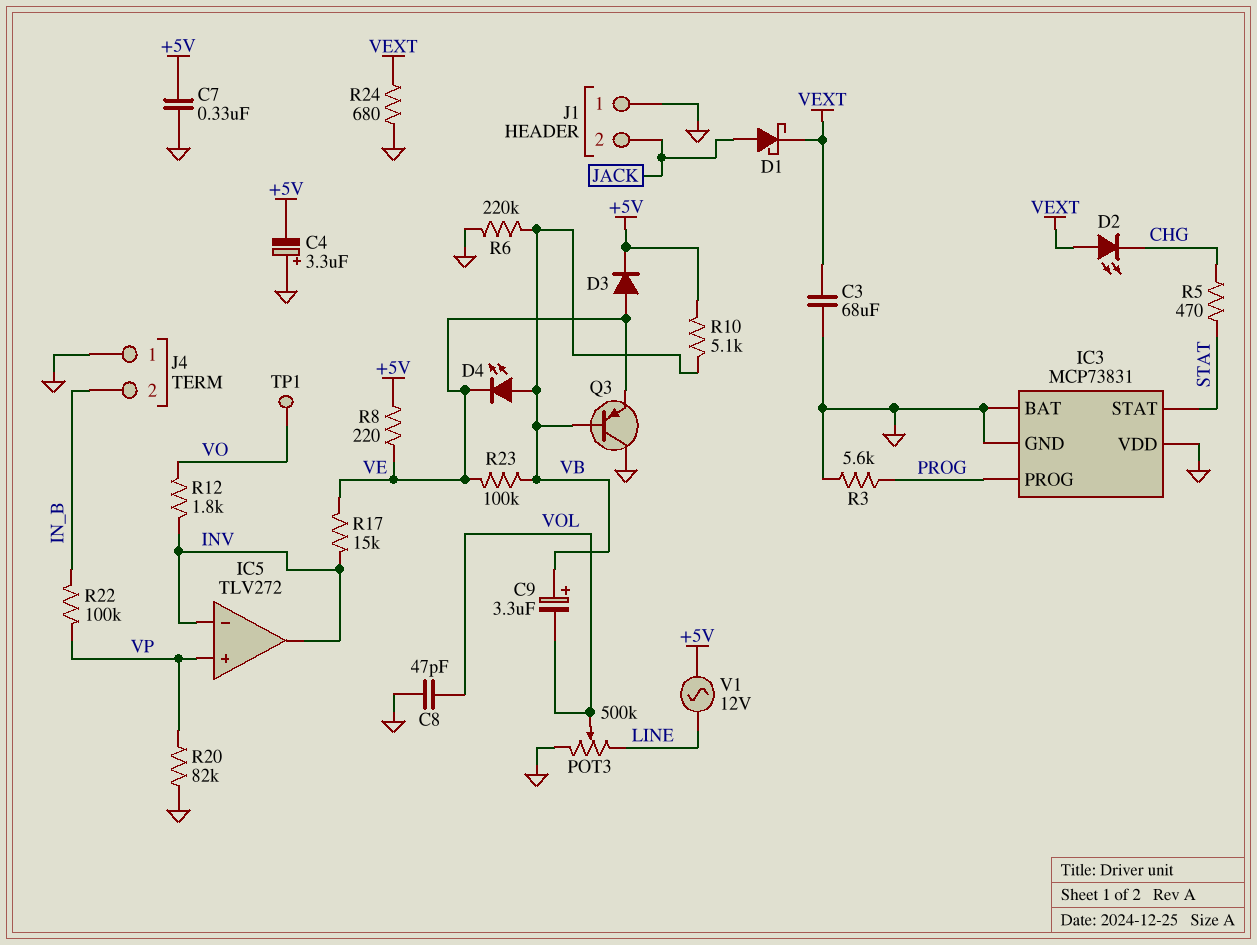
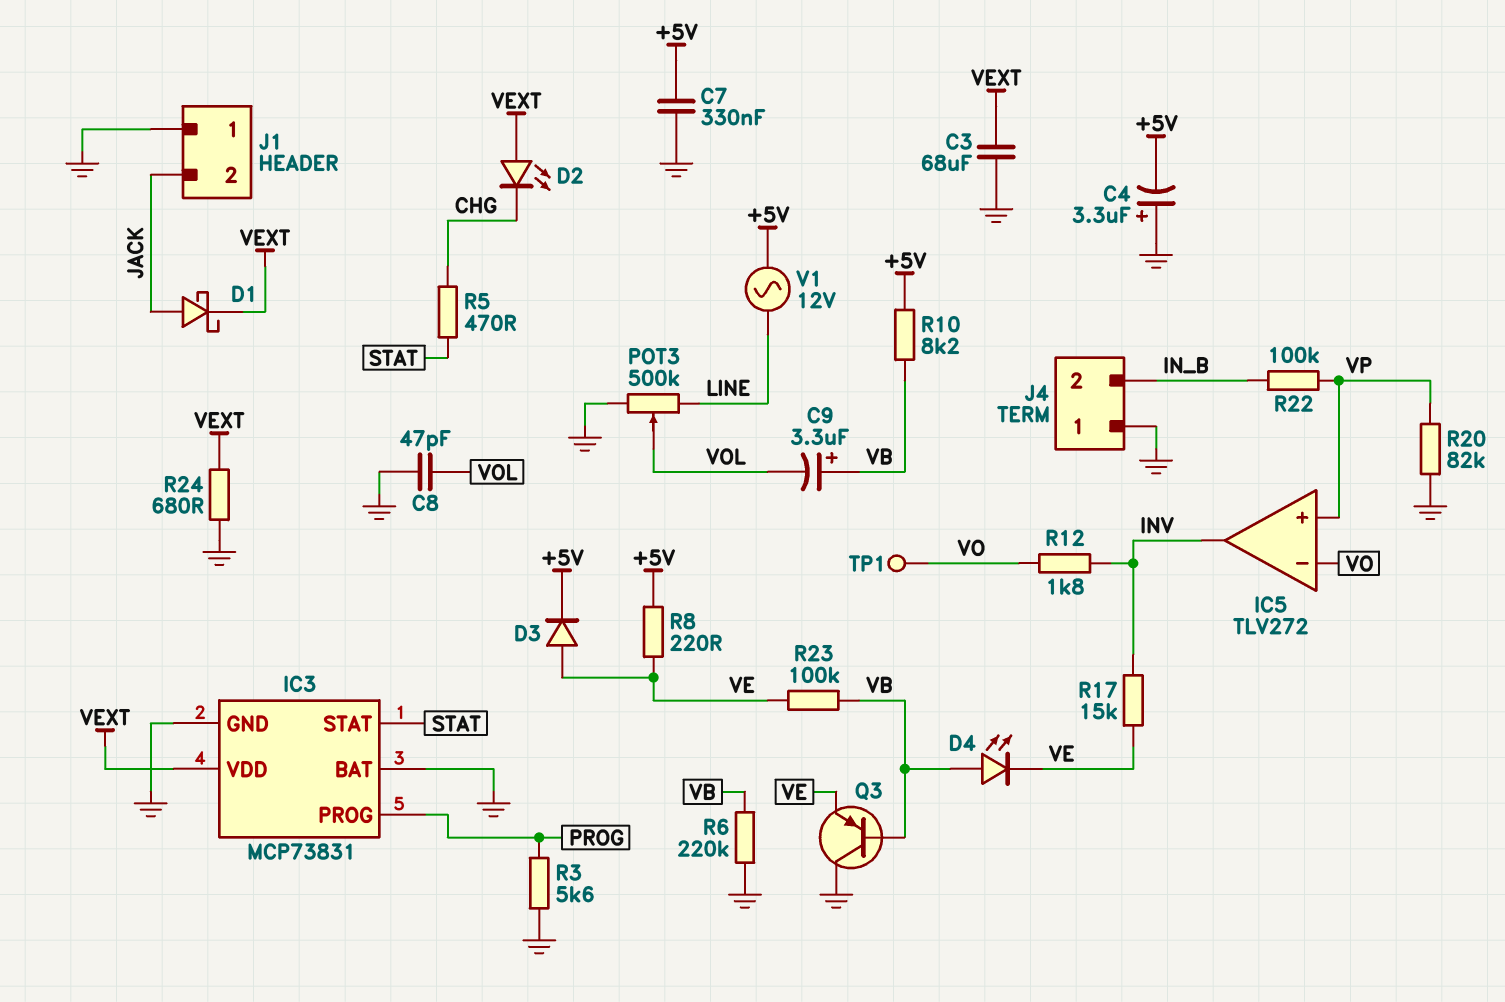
IC3 pin VDD: GND -> VEXT
IC5 pin in-: INV -> VO
R10: 5.1k (+5V, VB) -> 8.2k (+5V, VB)

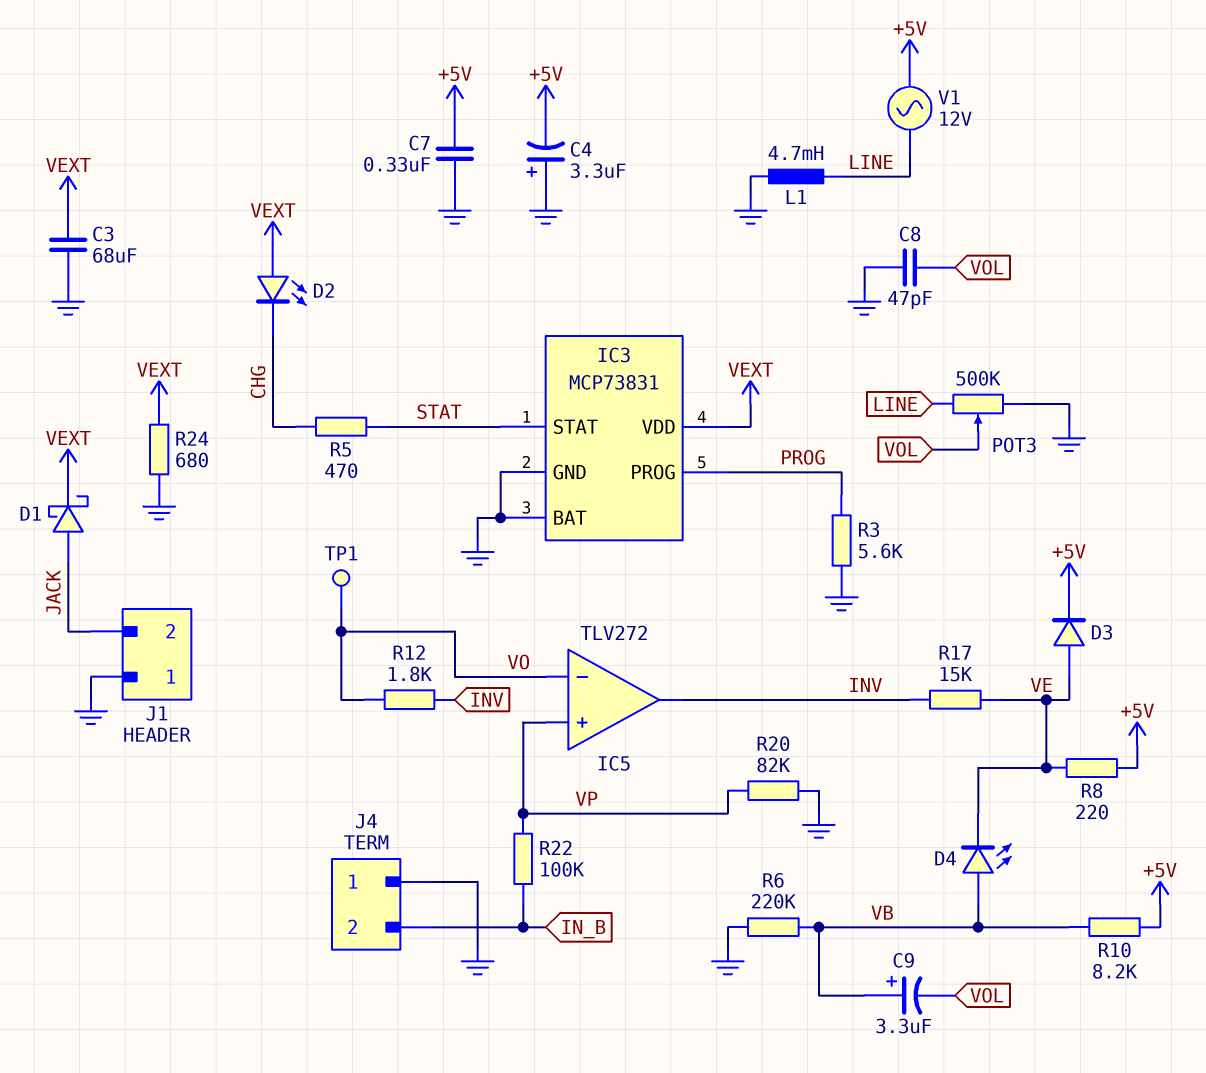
L1: none -> 4.7mH (GND, LINE)
Q3: PNP (B VB, C GND, E VE) -> none
R23: 100k (VB, VE) -> none

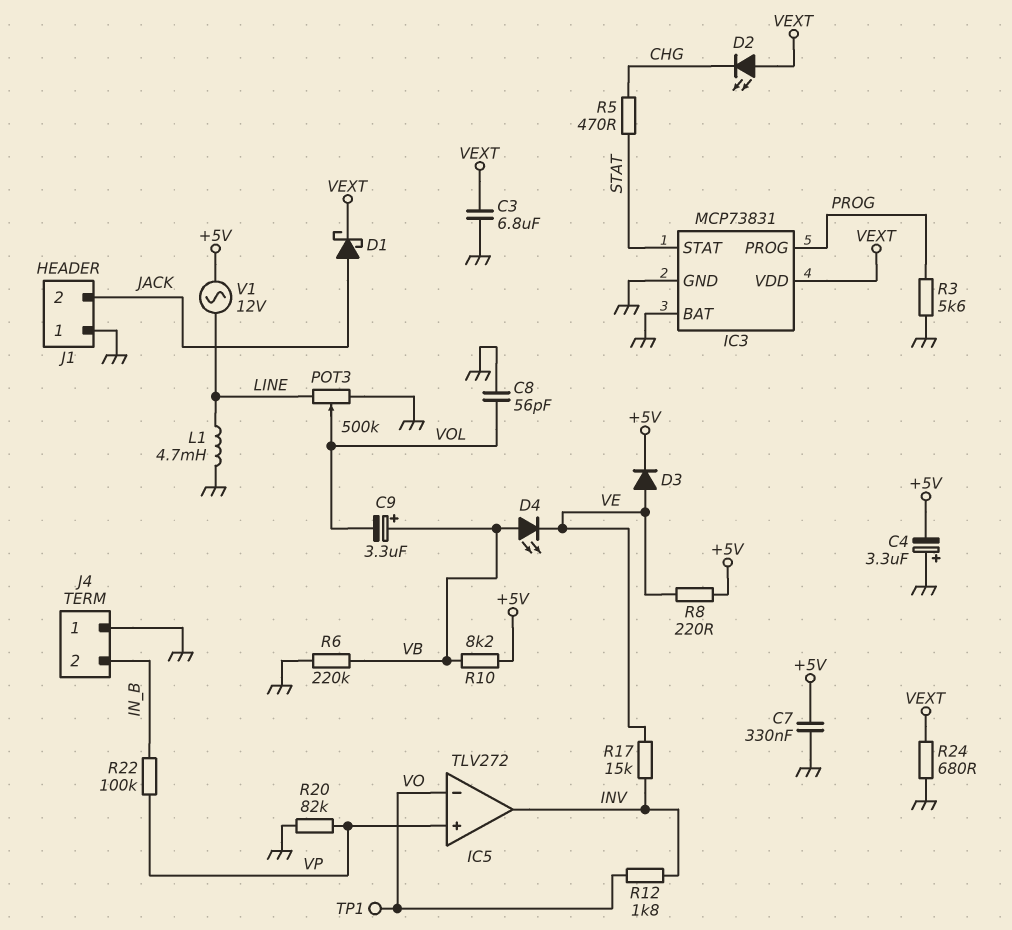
C3: 68uF (GND, VEXT) -> 6.8uF (GND, VEXT)
C8: 47pF (GND, VOL) -> 56pF (GND, VOL)

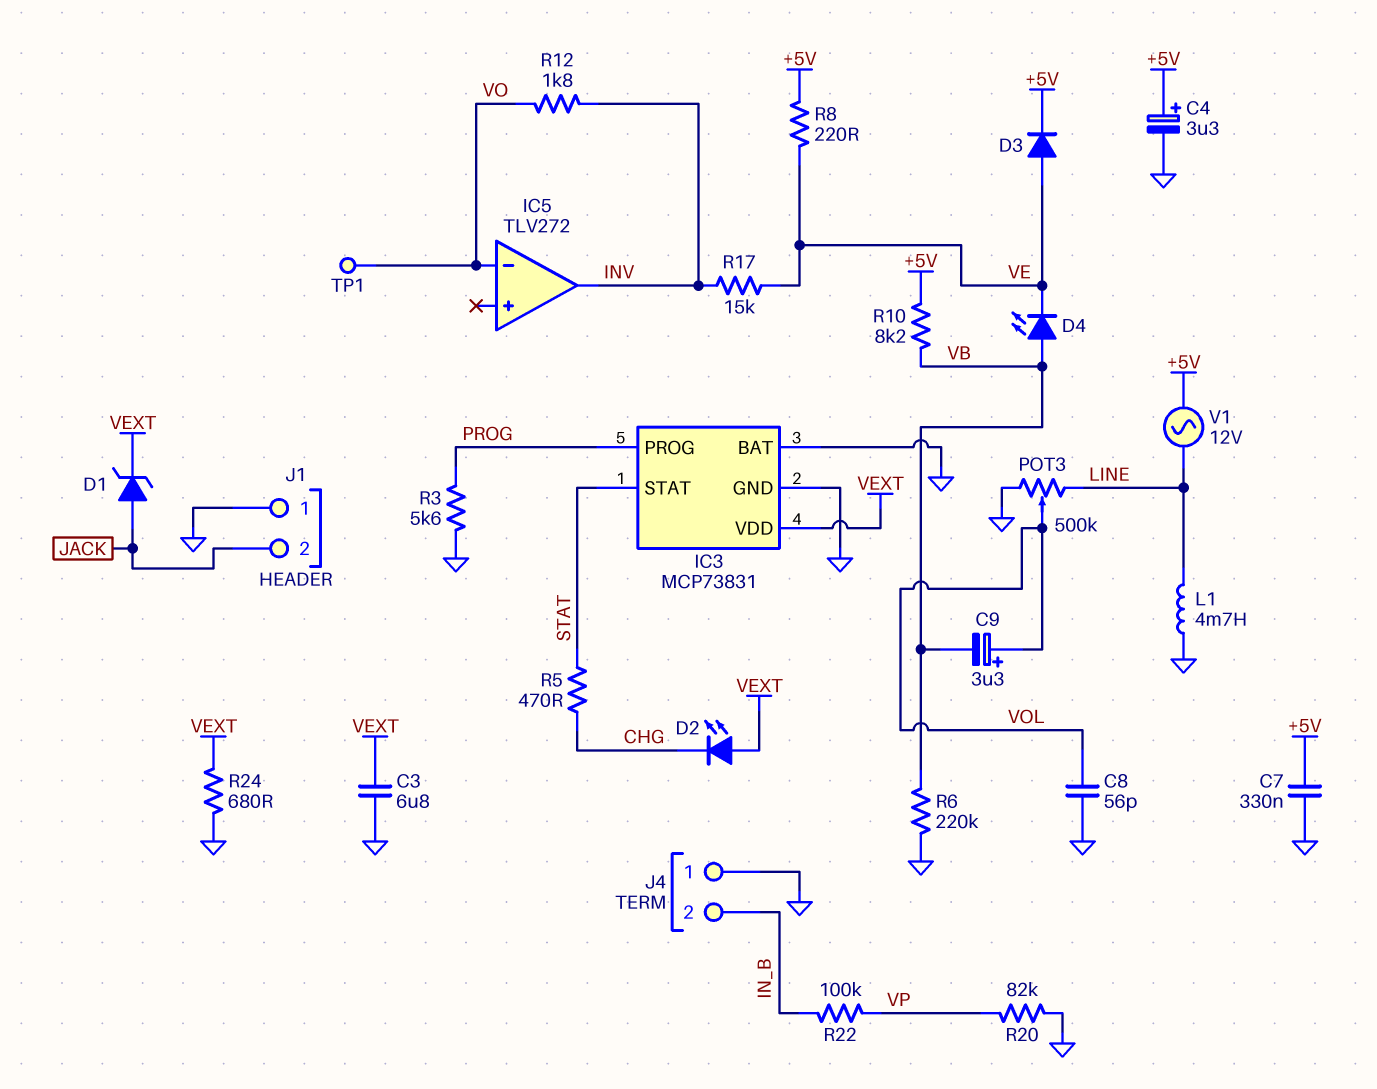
C4: 3.3uF (plus GND, minus +5V) -> 3.3uF (plus +5V, minus GND)
C9: 3.3uF (plus VB, minus VOL) -> 3.3uF (plus VOL, minus VB)
D1: schottky (A JACK, K VEXT) -> zener (A JACK, K VEXT)
IC5 pin in+: VP -> none

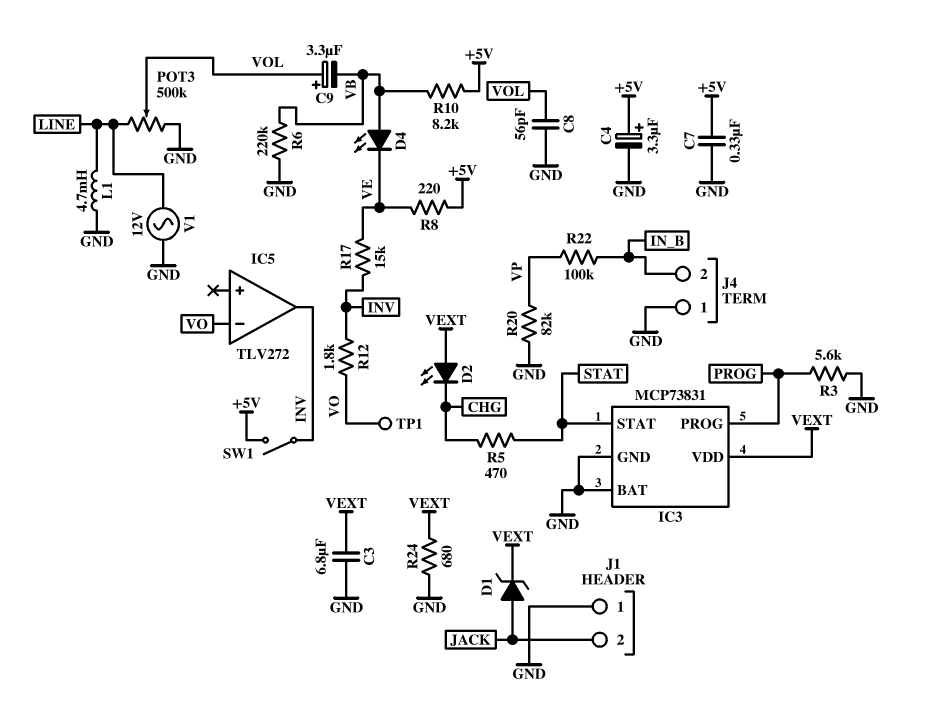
D3: diode (A VE, K +5V) -> none
SW1: none -> switch (+5V, INV)
V1: AC 12V (+5V, LINE) -> AC 12V (GND, LINE)

